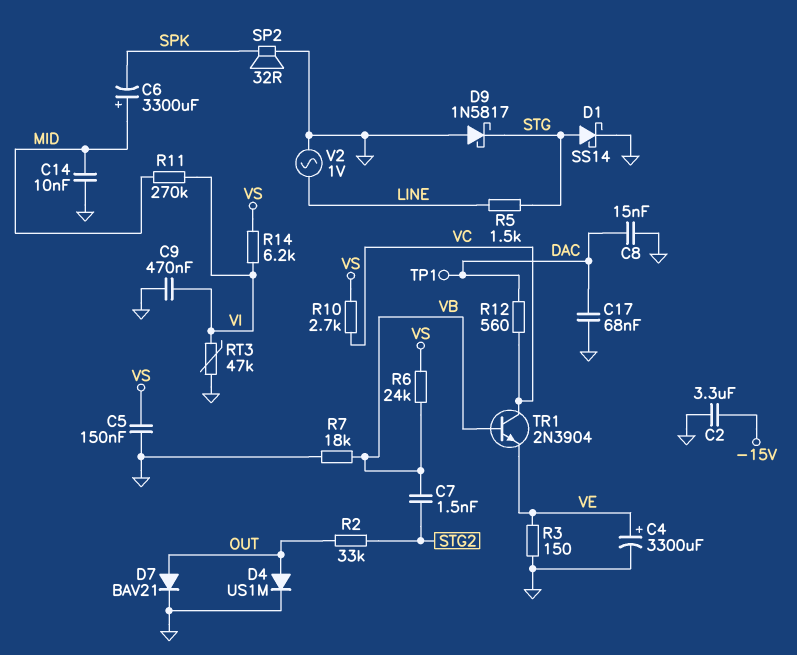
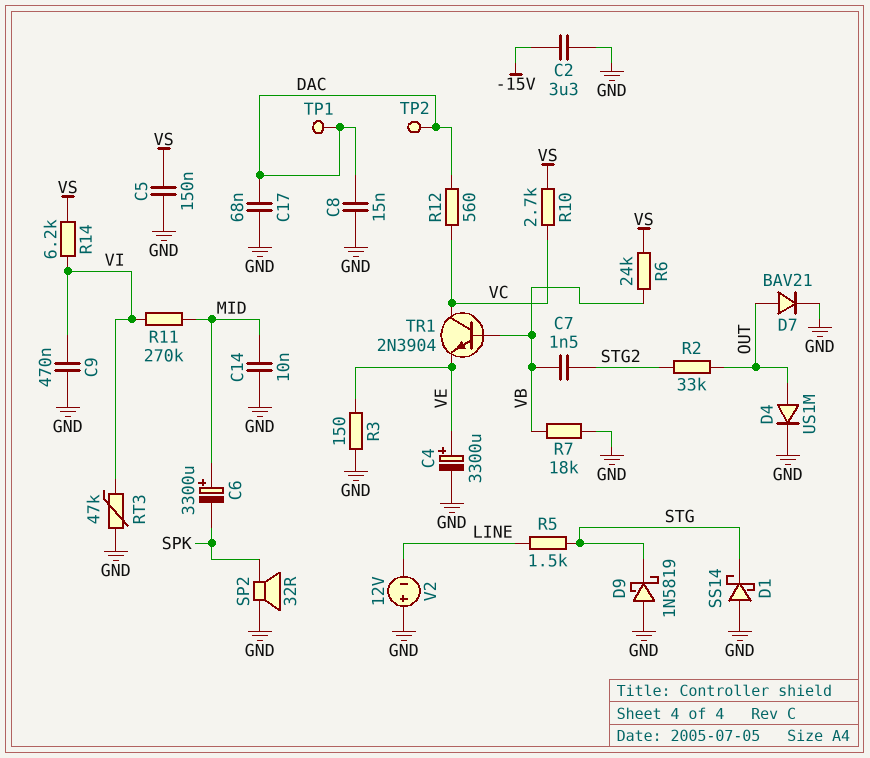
D1: schottky SS14 (A STG, K GND) -> schottky SS14 (A GND, K STG)
D9: schottky 1N5817 (A GND, K STG) -> schottky 1N5819 (A GND, K STG)
TP2: none -> test point (DAC)
V2: AC 1V (GND, LINE) -> 12V (plus GND, minus LINE)

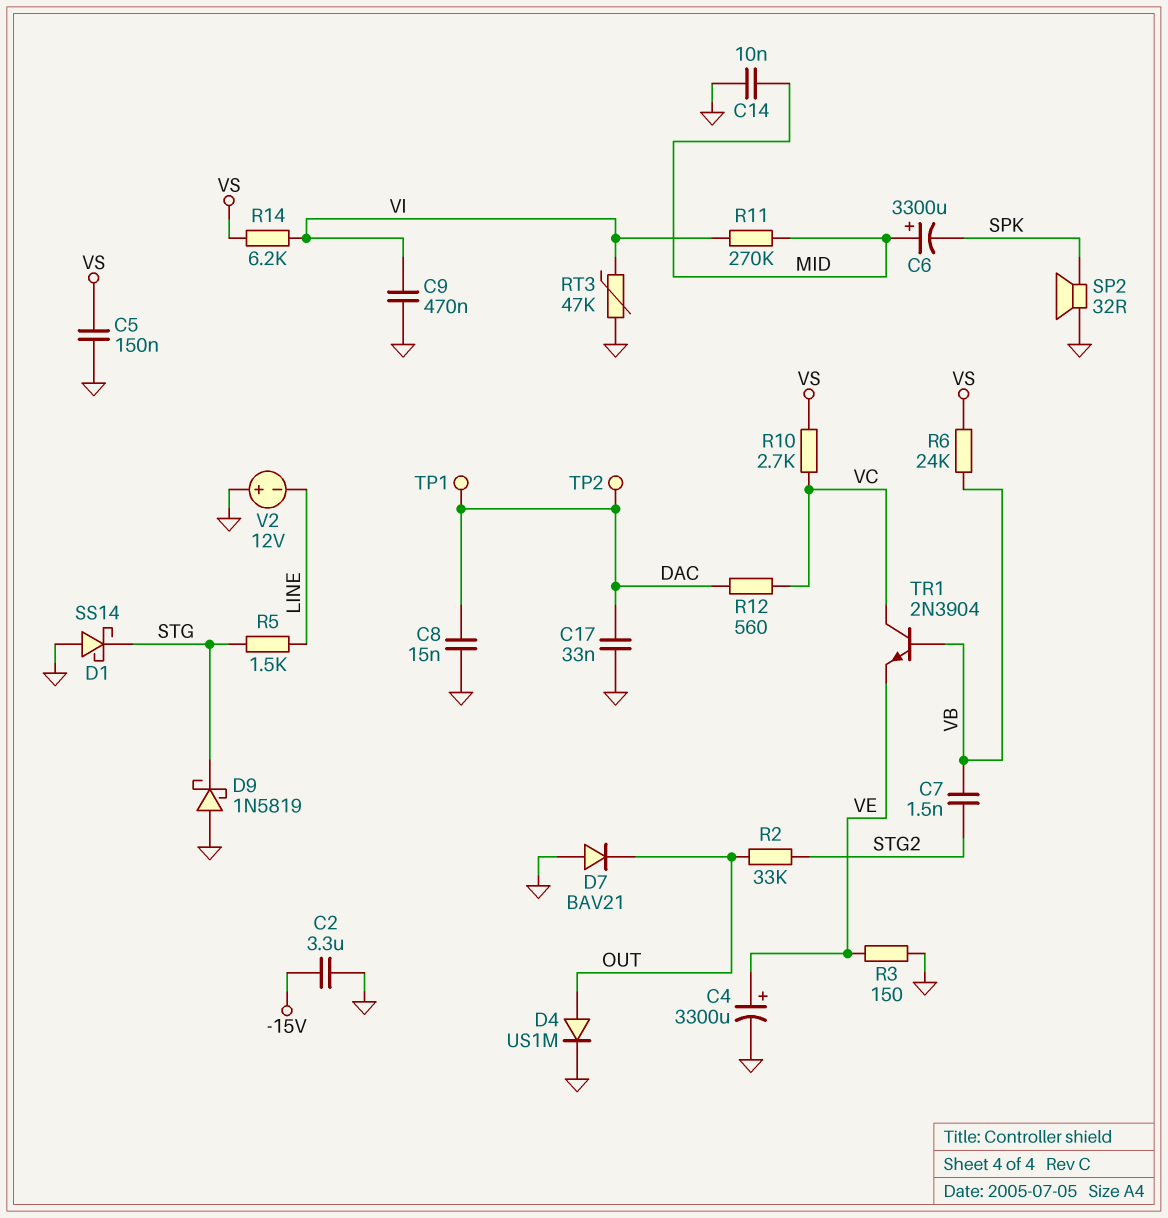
C17: 68nF (DAC, GND) -> 33nF (DAC, GND)
D7: diode BAV21 (A OUT, K GND) -> diode BAV21 (A GND, K OUT)
R7: 18k (GND, VB) -> none

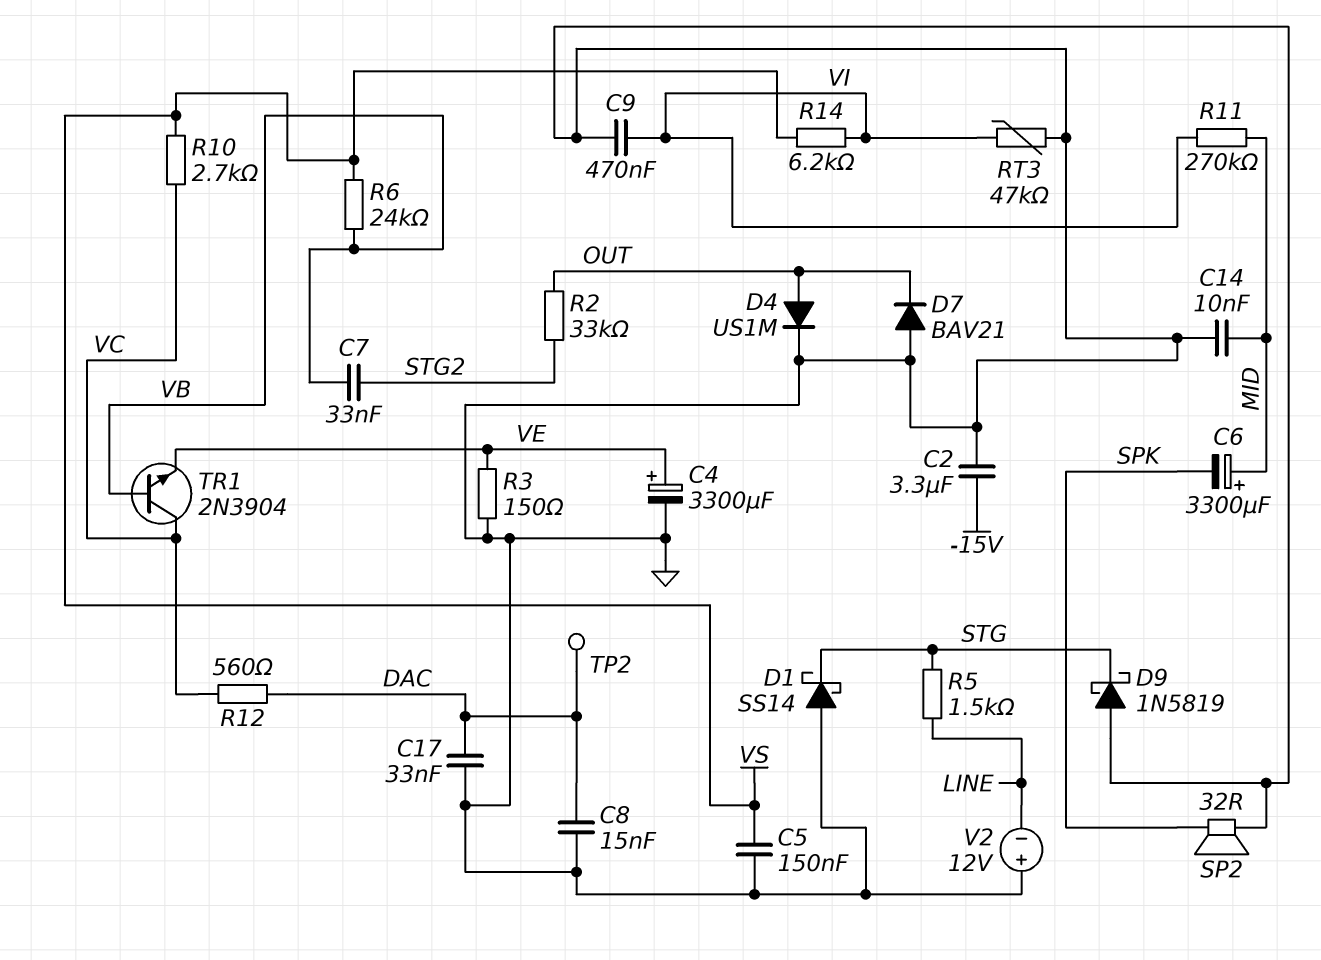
C7: 1.5nF (STG2, VB) -> 33nF (STG2, VB)
TP1: test point (DAC) -> none

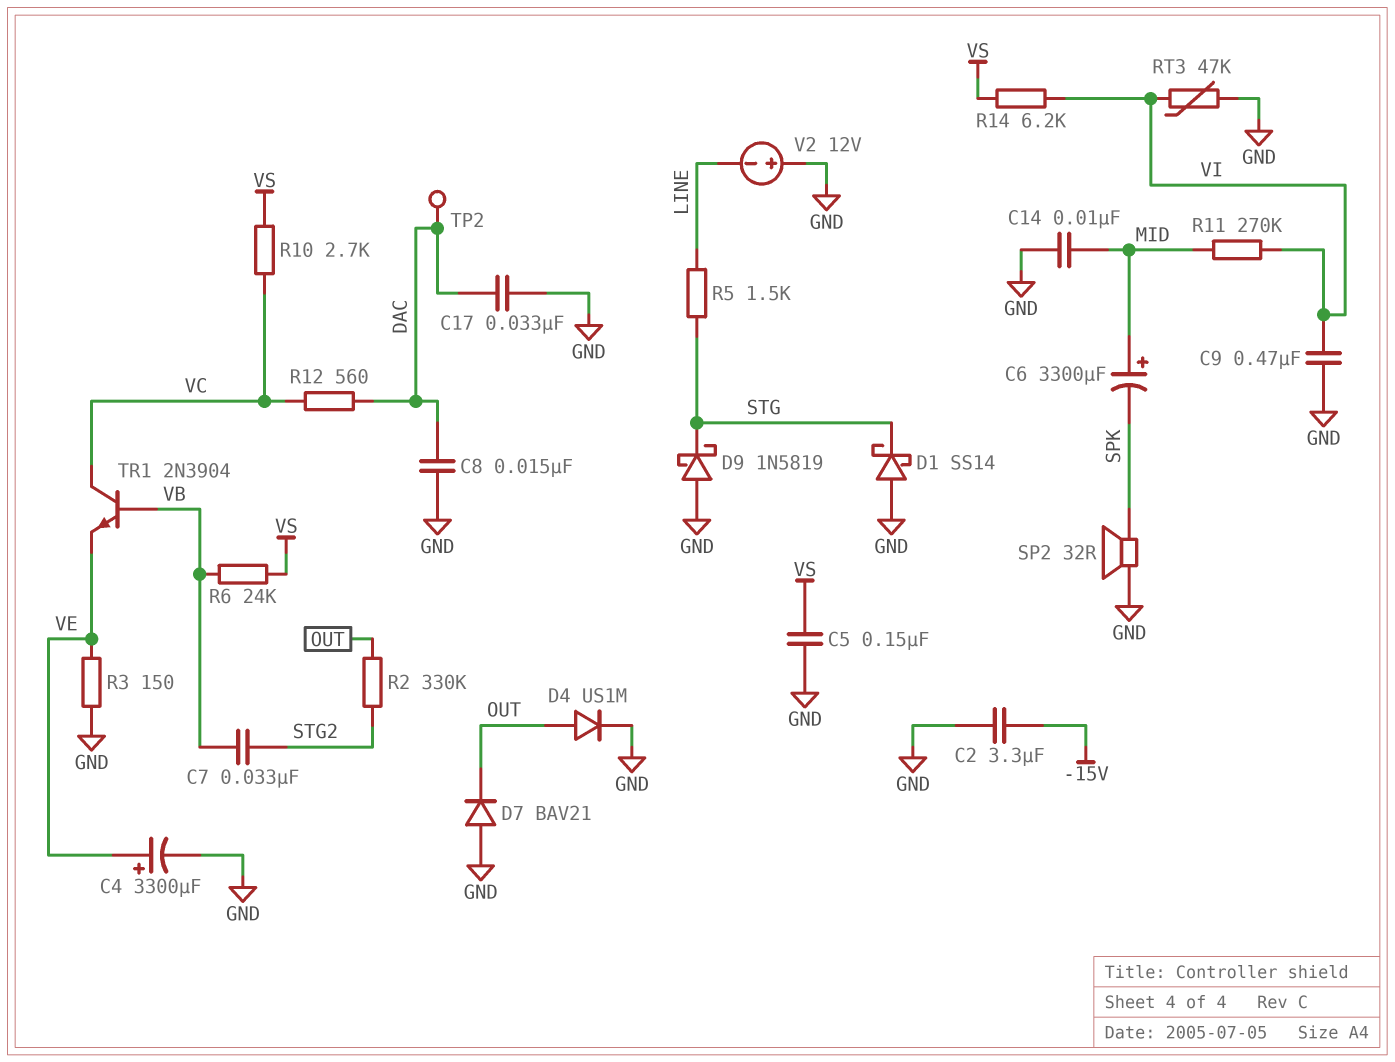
R2: 33k (OUT, STG2) -> 330k (OUT, STG2)

